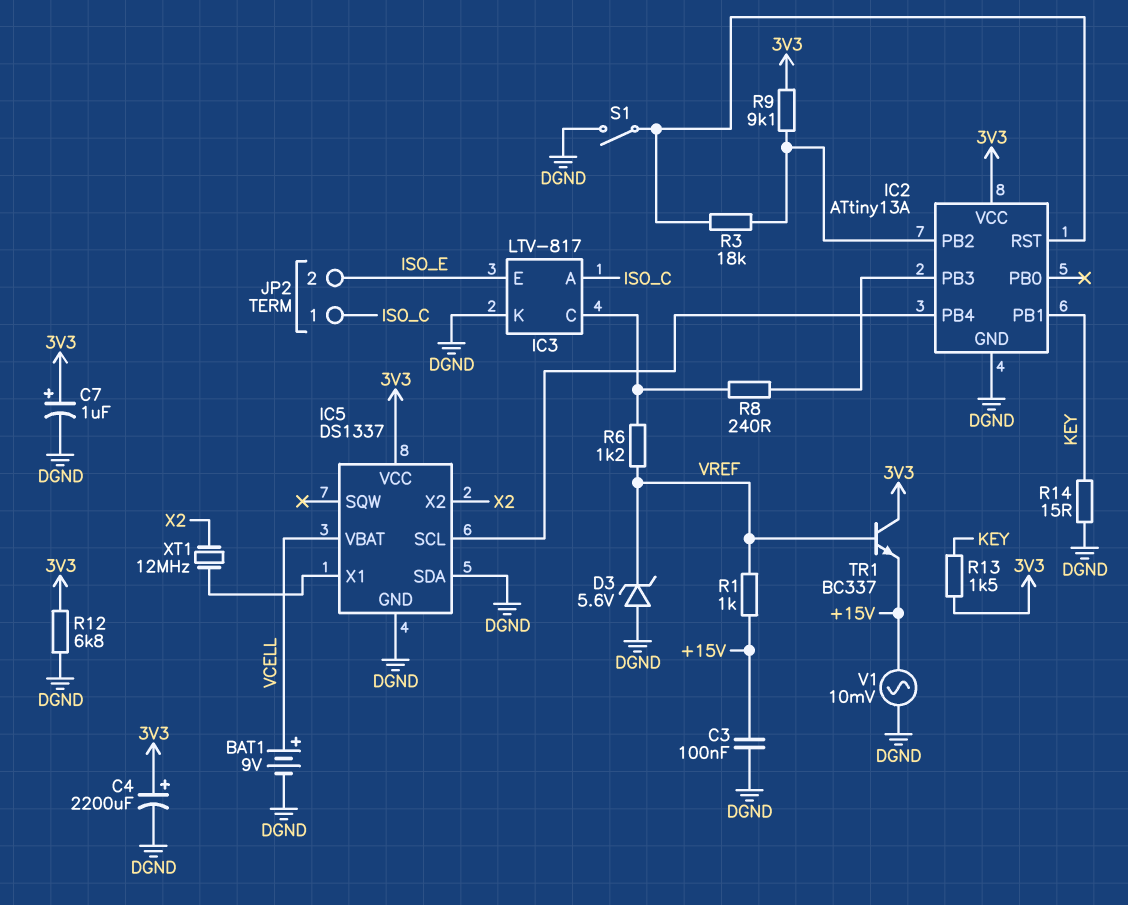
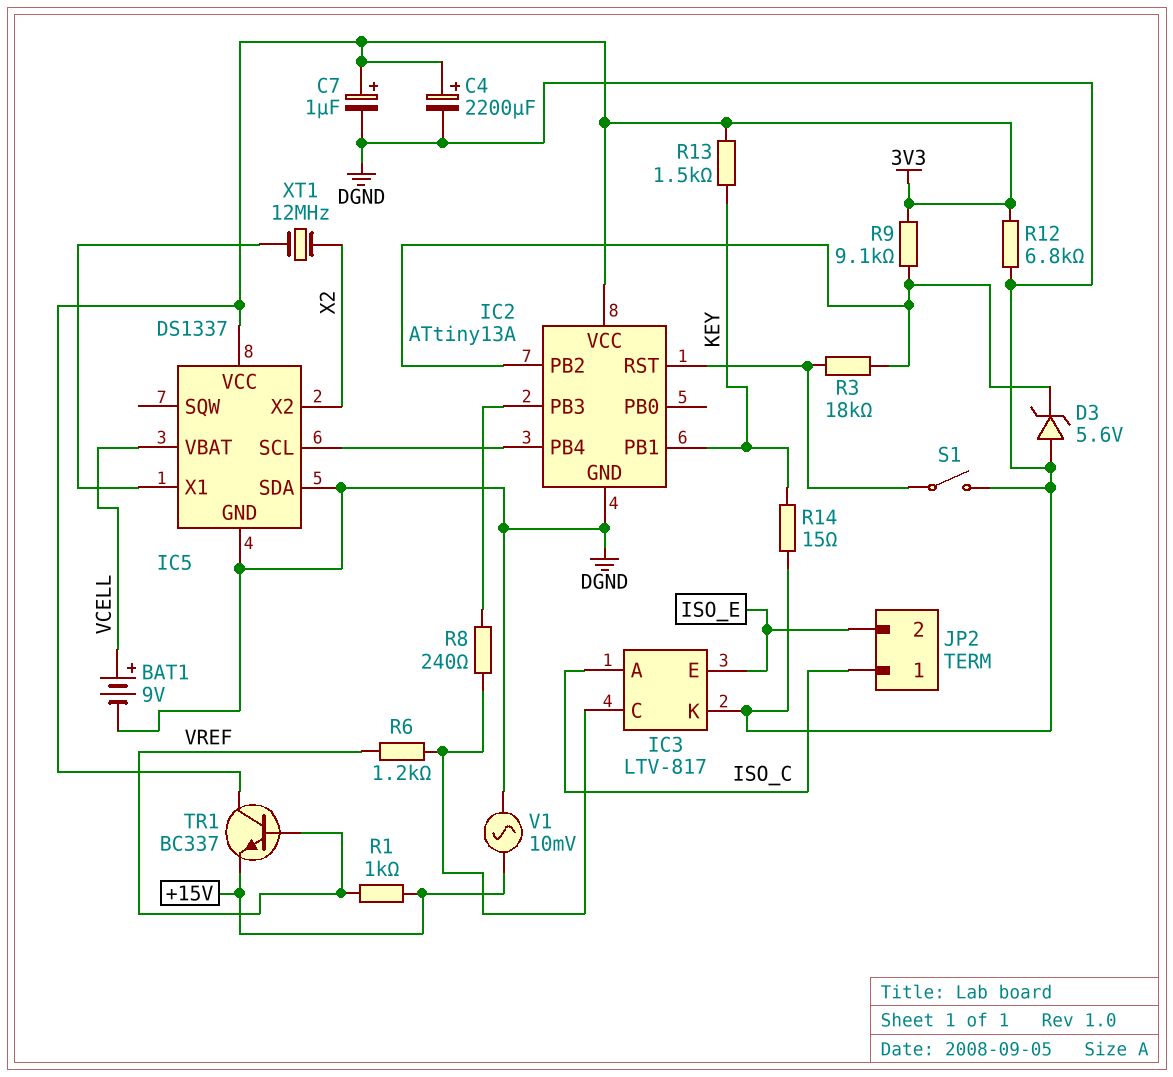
C3: 100nF (+15V, DGND) -> none
D3: zener 5.6V (A DGND, K VREF) -> zener 5.6V (A DGND, K IC2/PB2)

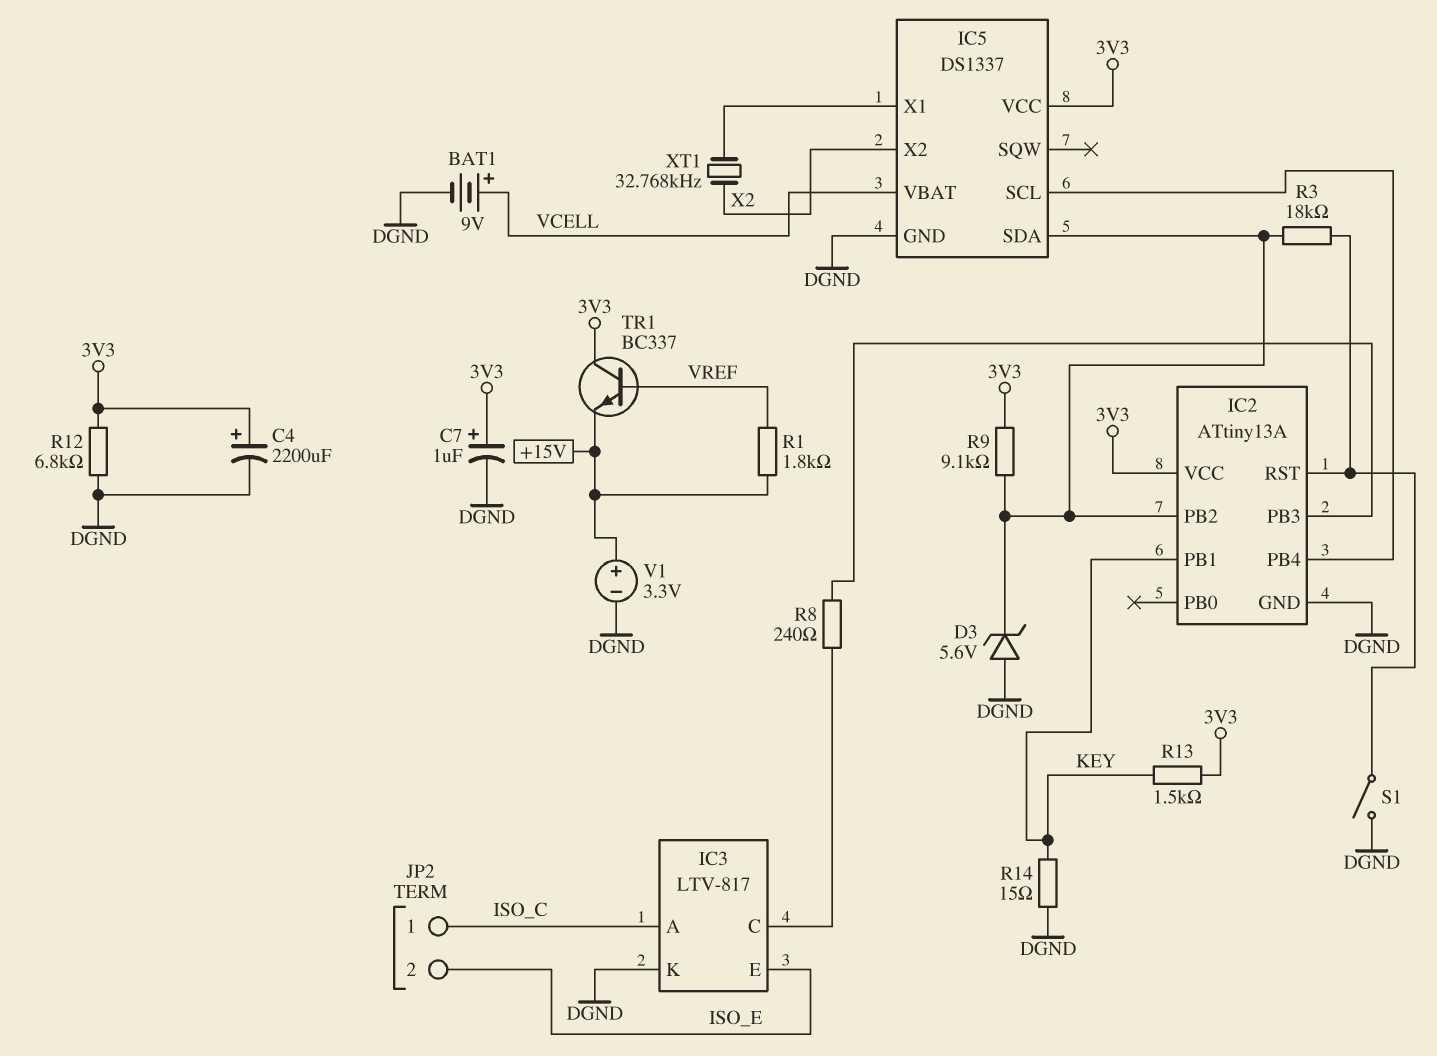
IC5 pin SDA: DGND -> IC2/PB2
R1: 1k (+15V, VREF) -> 1.8k (+15V, VREF)
R6: 1.2k (IC3/C, VREF) -> none
V1: AC 10mV (+15V, DGND) -> 3.3V (plus +15V, minus DGND)
XT1: 12MHz (IC5/X1, X2) -> 32.768kHz (IC5/X1, X2)

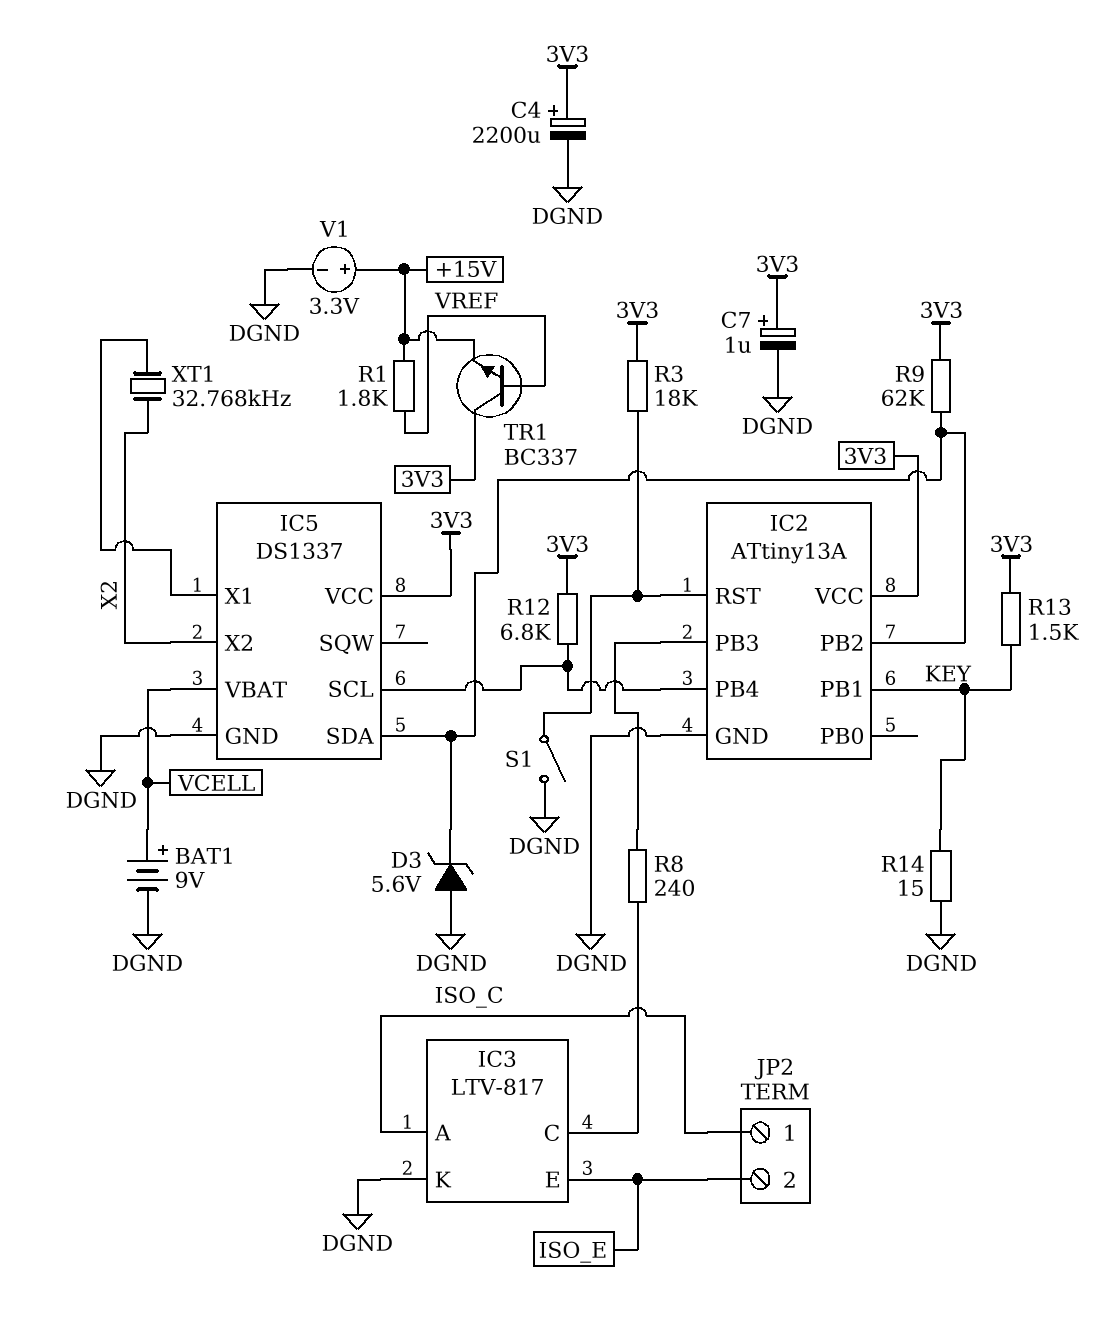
R3: 18k (IC2/PB2, IC2/RST) -> 18k (3V3, IC2/RST)
R9: 9.1k (3V3, IC2/PB2) -> 62k (3V3, IC2/PB2)
R12: 6.8k (3V3, DGND) -> 6.8k (3V3, IC2/PB4)

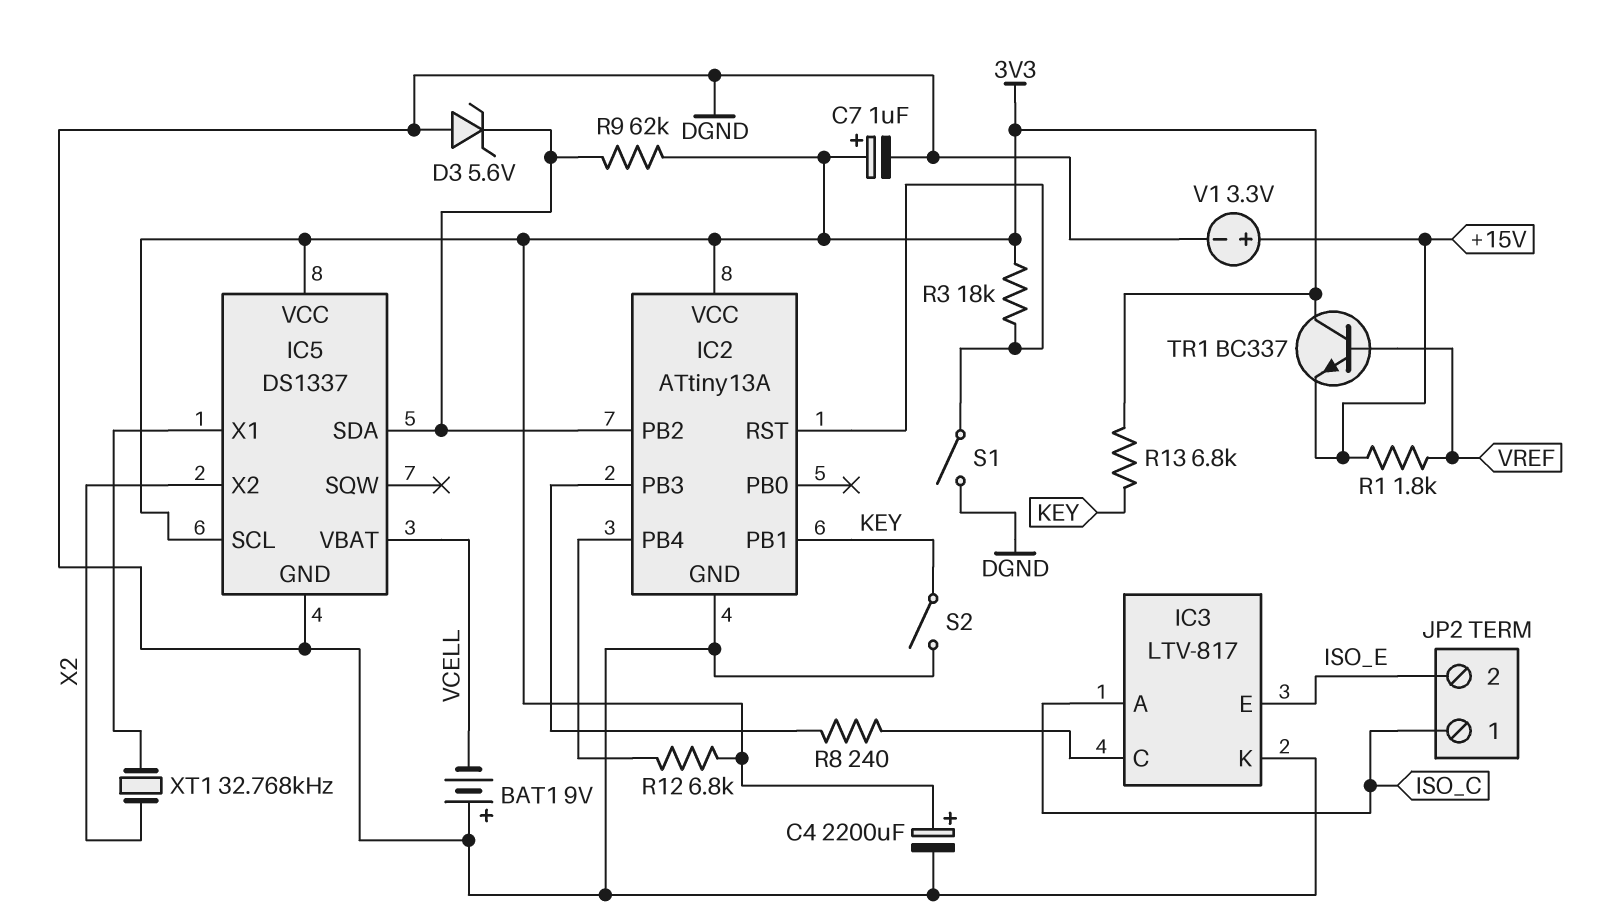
BAT1: 9V (plus VCELL, minus DGND) -> 9V (plus DGND, minus VCELL)
IC5 pin SCL: IC2/PB4 -> 3V3
R13: 1.5k (3V3, KEY) -> 6.8k (3V3, KEY)
R14: 15 (DGND, KEY) -> none
S2: none -> switch (DGND, KEY)

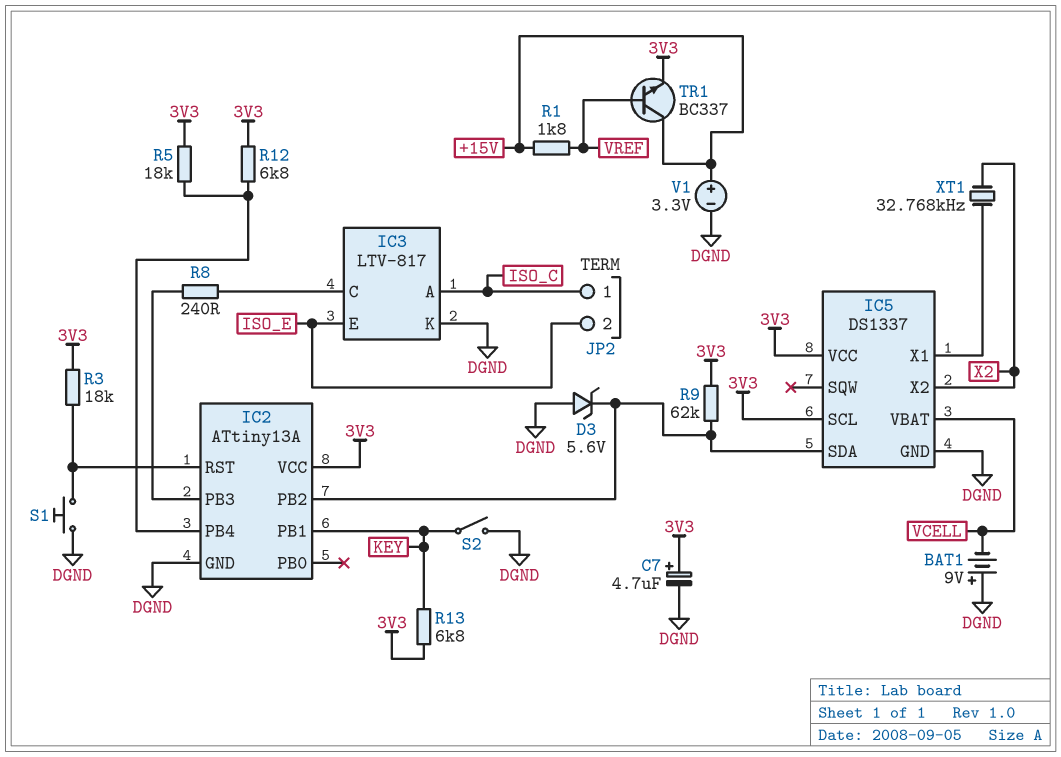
C4: 2200uF (plus 3V3, minus DGND) -> none
C7: 1uF (plus 3V3, minus DGND) -> 4.7uF (plus 3V3, minus DGND)
R5: none -> 18k (3V3, IC2/PB4)
S1: switch (DGND, IC2/RST) -> button (DGND, IC2/RST)
TR1: NPN BC337 (B VREF, C 3V3, E +15V) -> NPN BC337 (B VREF, C +15V, E 3V3)

